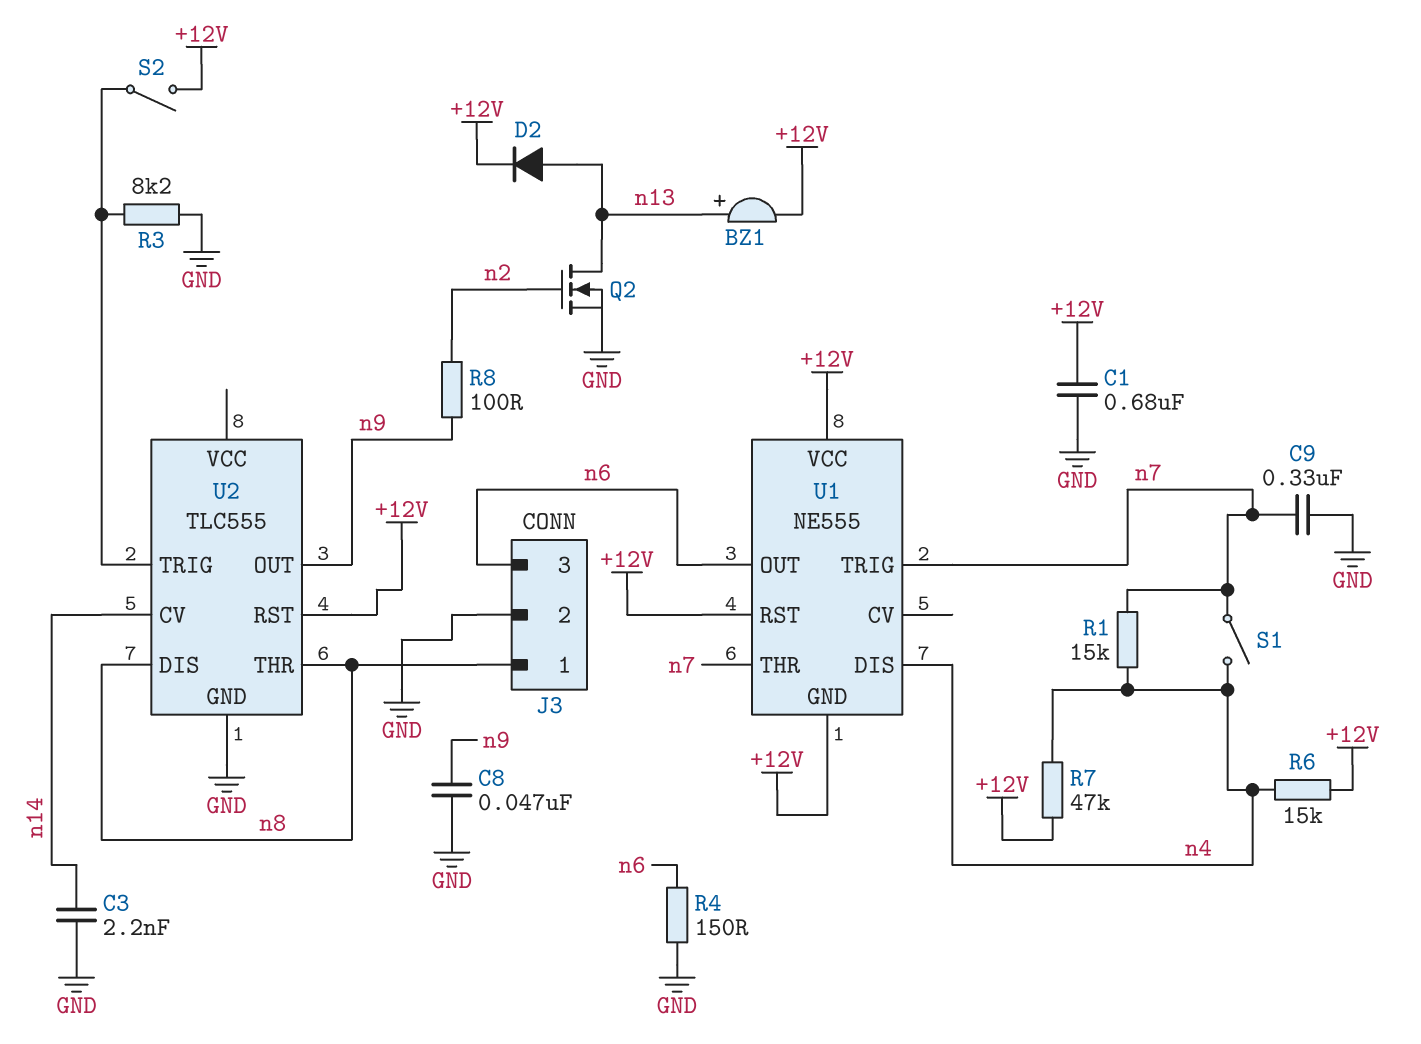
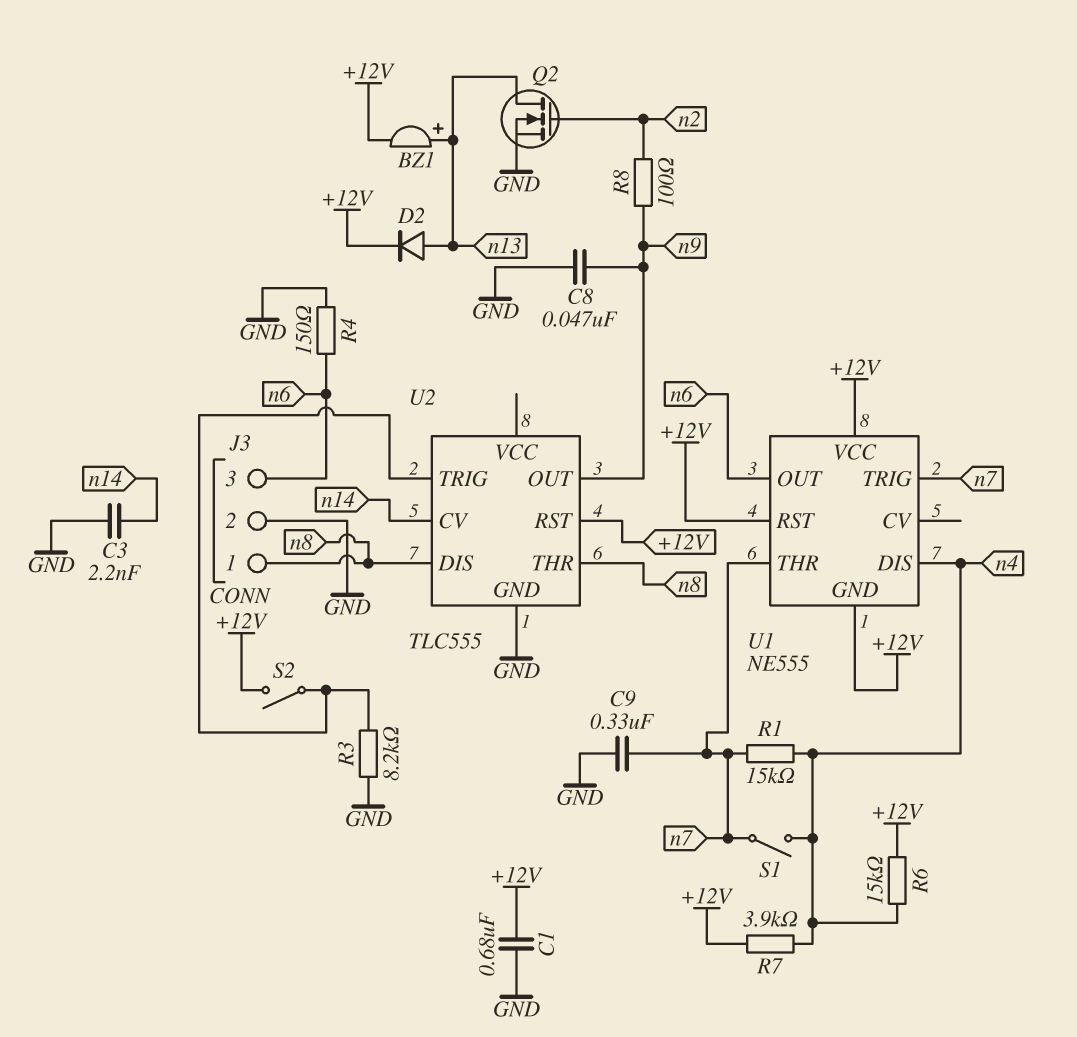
R7: 47k (+12V, n4) -> 3.9k (+12V, n4)

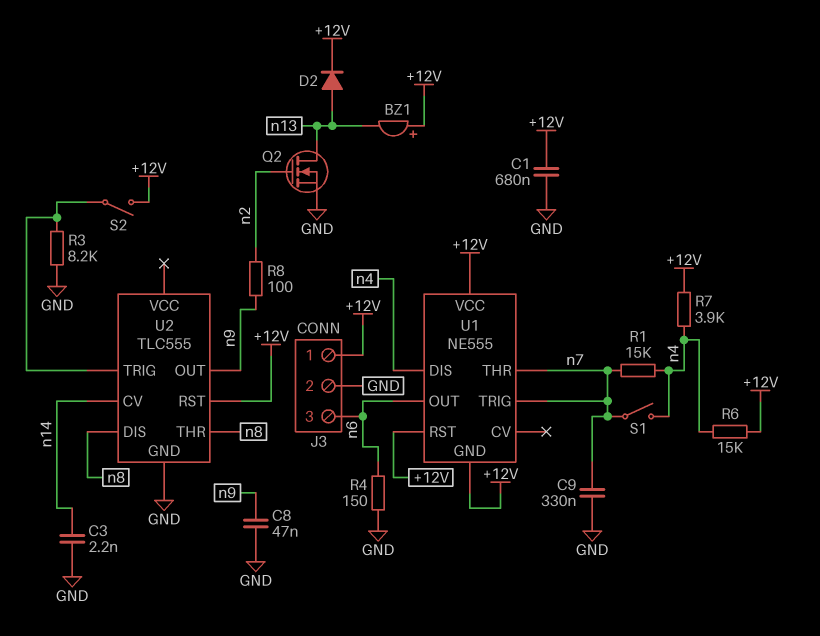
BZ1: buzzer (plus n13, minus +12V) -> buzzer (plus +12V, minus n13)
J3 pin 1: n8 -> +12V

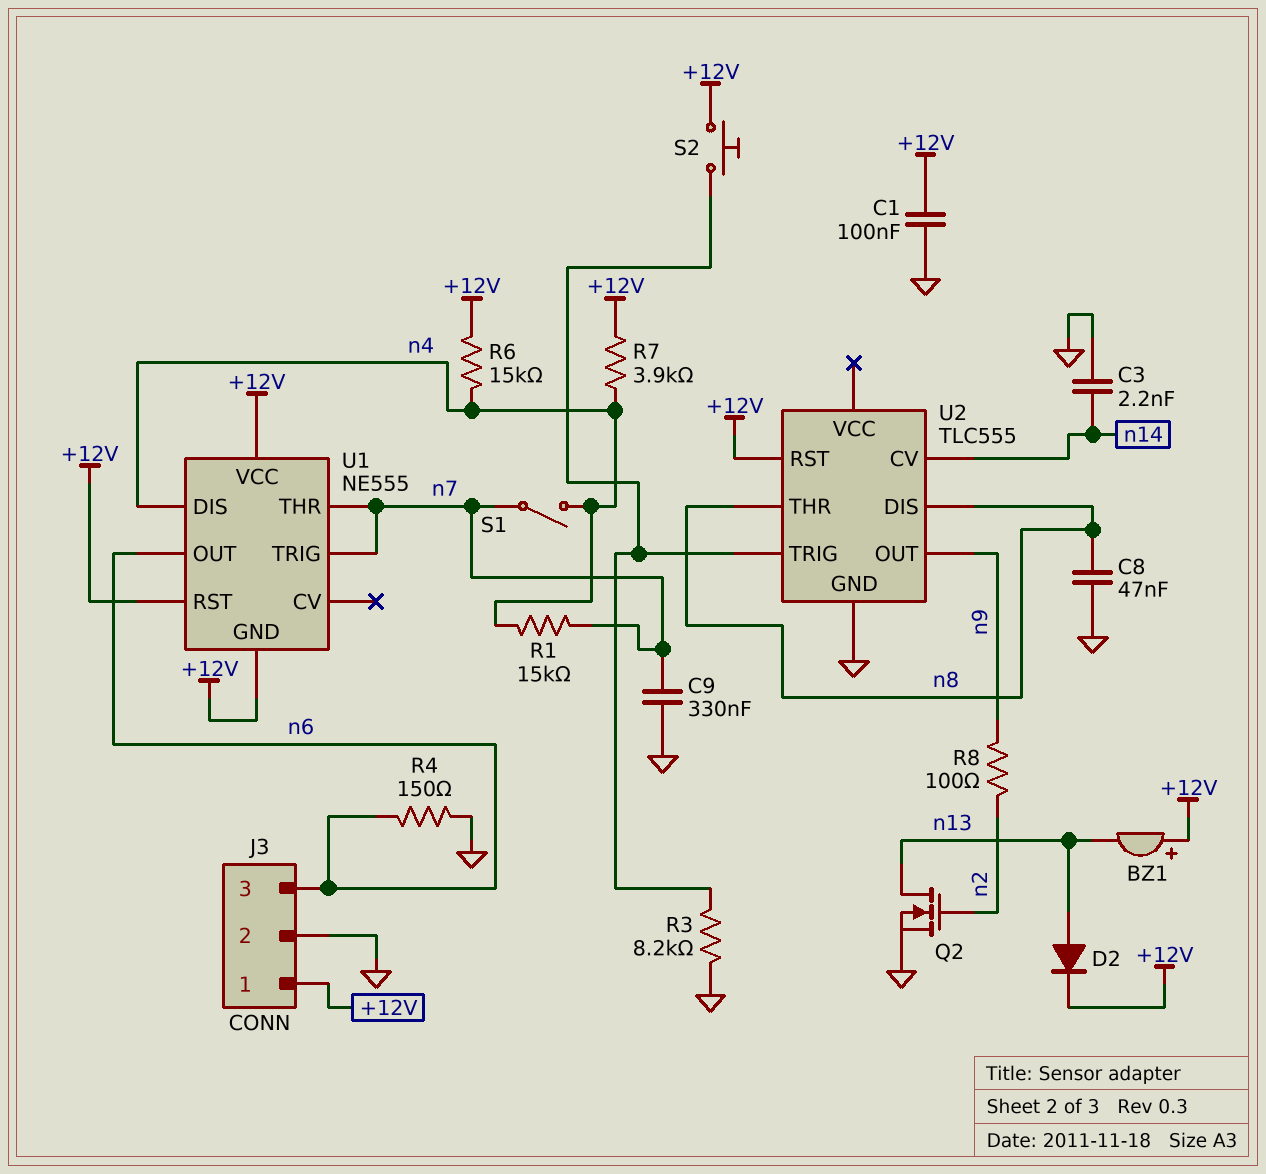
C1: 680nF (+12V, GND) -> 100nF (+12V, GND)
C8: 47nF (GND, n9) -> 47nF (GND, n8)
S2: switch (+12V, U2/TRIG) -> button (+12V, U2/TRIG)

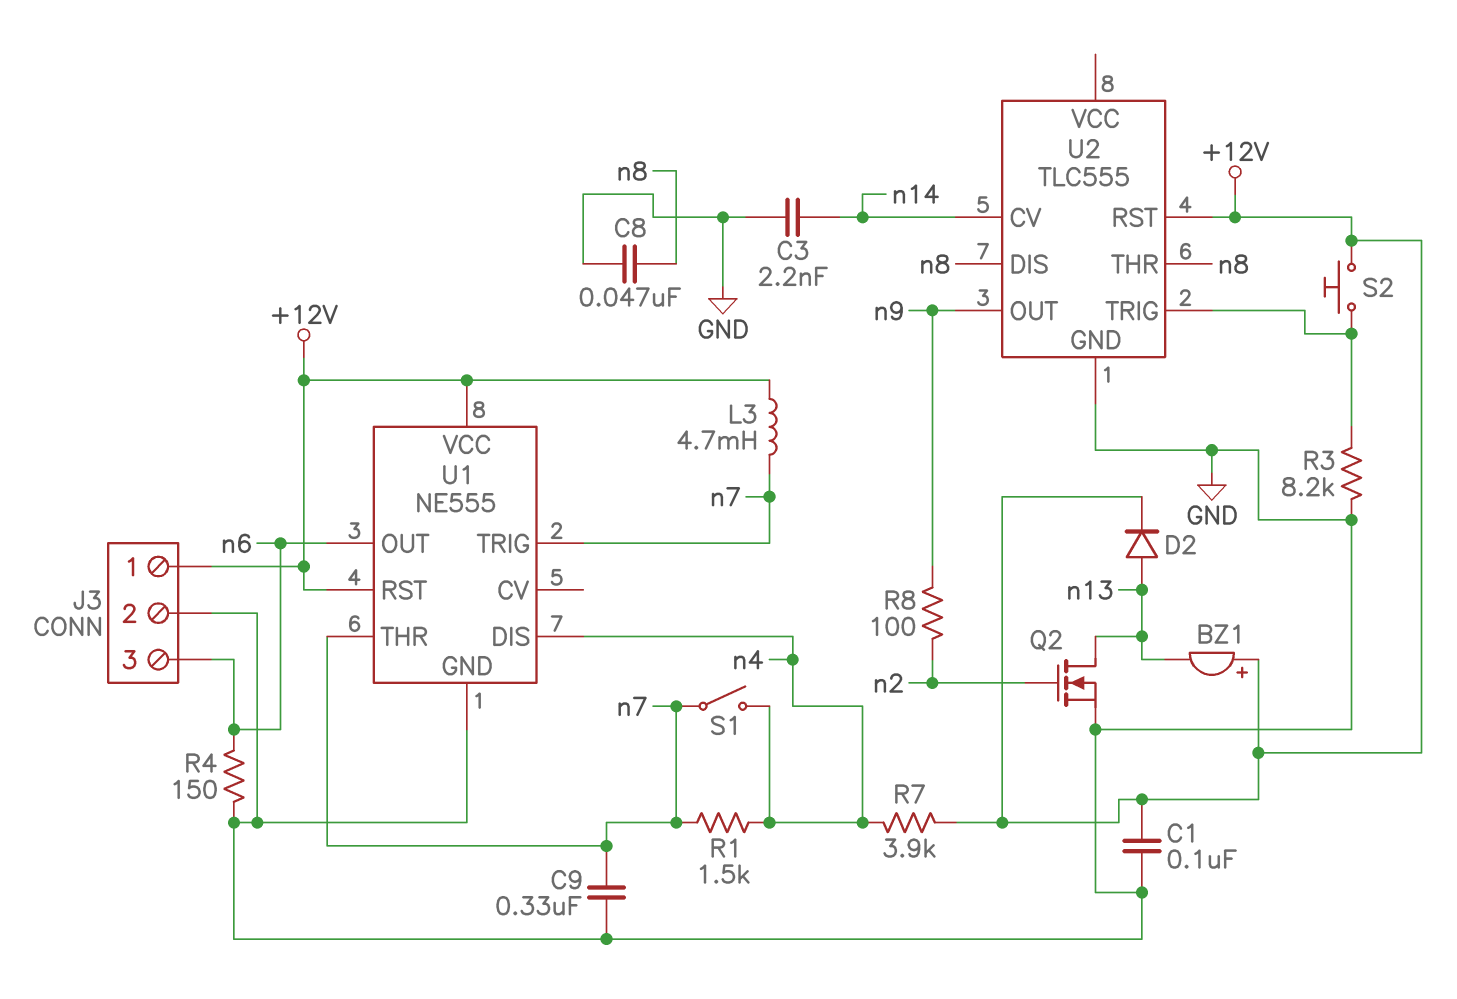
L3: none -> 4.7mH (+12V, n7)
R1: 15k (n4, n7) -> 1.5k (n4, n7)
R6: 15k (+12V, n4) -> none
U1 pin GND: +12V -> GND

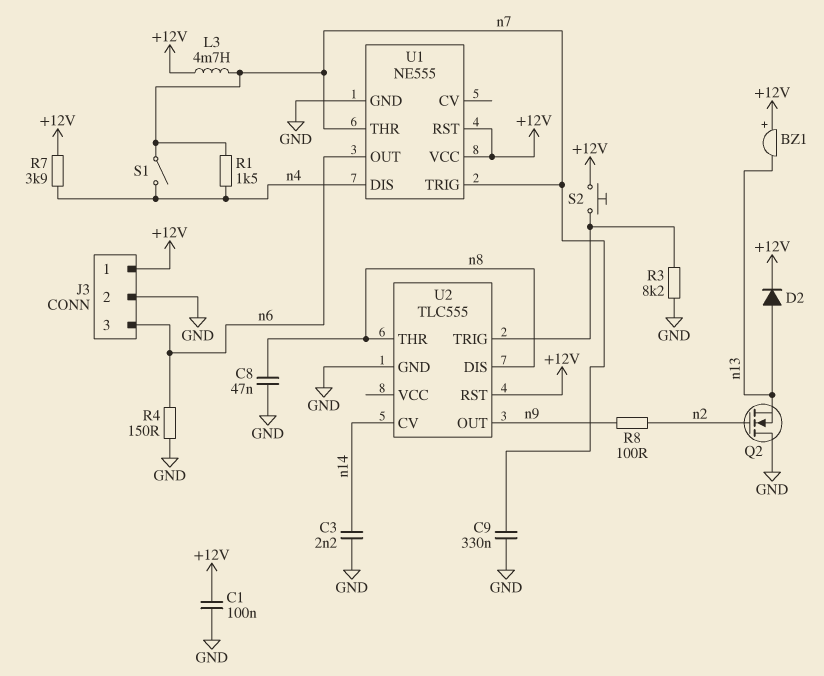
Q2: NMOS (G n2, D n13, S GND) -> NMOS (G n2, D GND, S n13)

